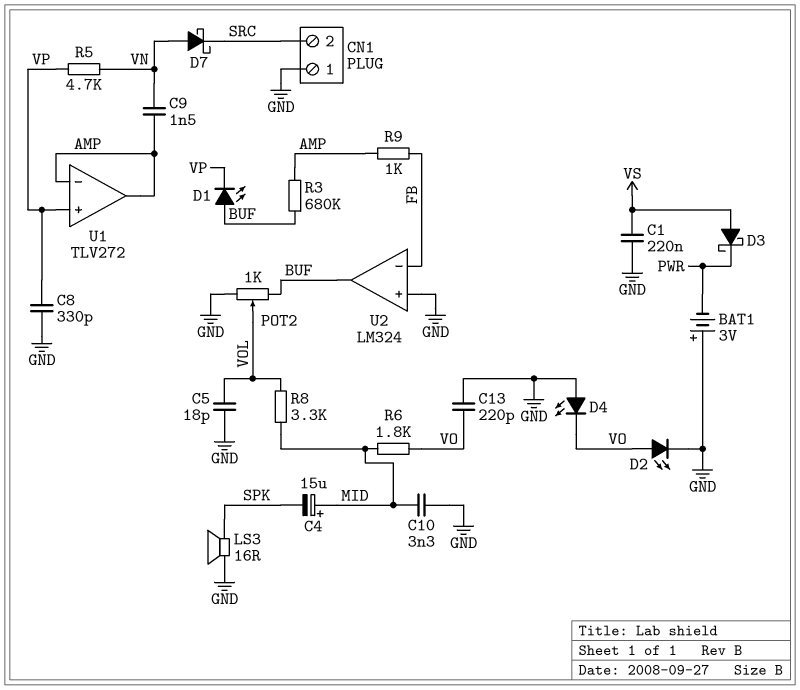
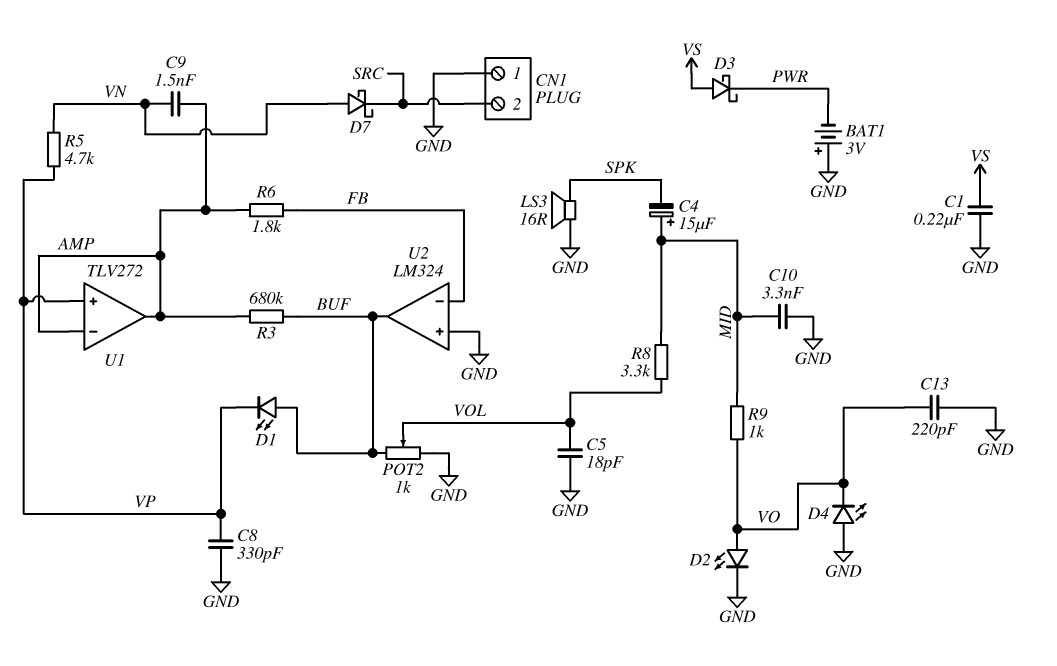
R6: 1.8k (MID, VO) -> 1.8k (AMP, FB)
R9: 1k (AMP, FB) -> 1k (MID, VO)

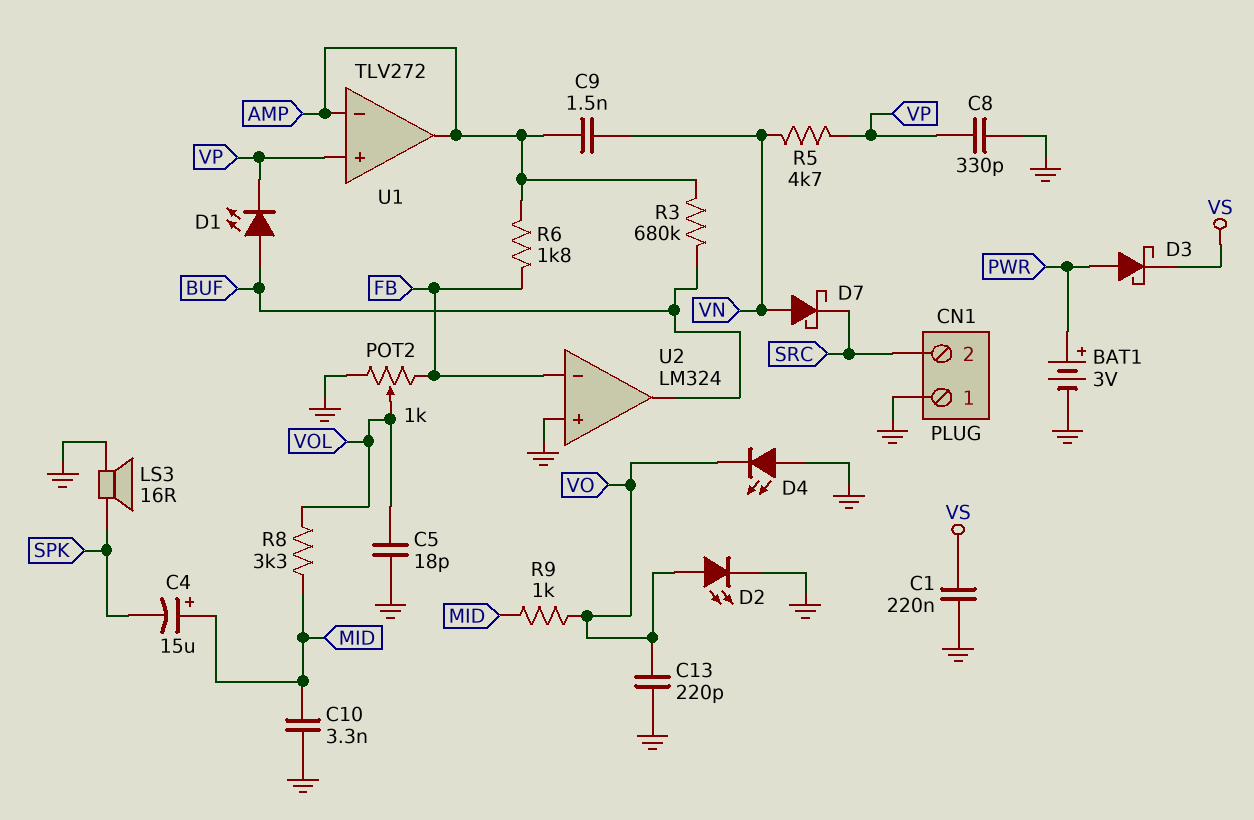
BAT1: 3V (plus GND, minus PWR) -> 3V (plus PWR, minus GND)
D3: schottky (A VS, K PWR) -> schottky (A PWR, K VS)
POT2: 1k (BUF, GND, wiper VOL) -> 1k (FB, GND, wiper VOL)

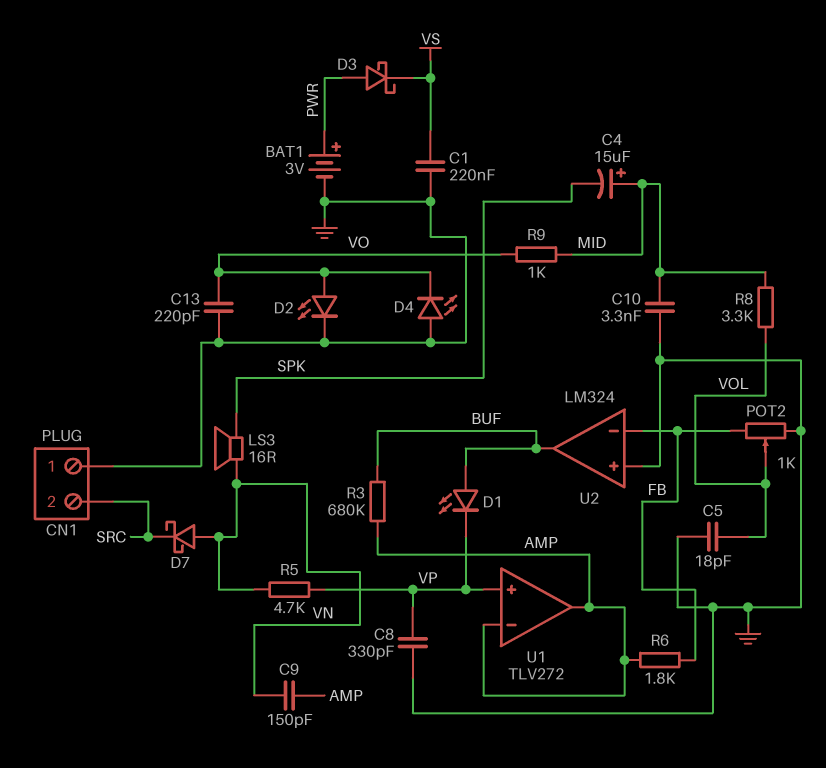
C9: 1.5nF (AMP, VN) -> 150pF (AMP, VN)
LS3: speaker 16R (GND, SPK) -> speaker 16R (SPK, VN)

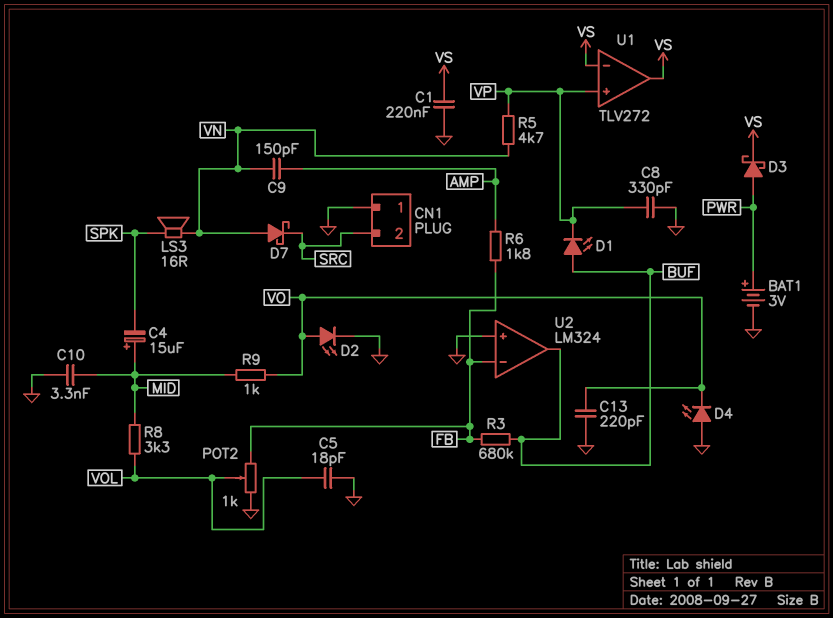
R3: 680k (AMP, BUF) -> 680k (BUF, FB)
U1 pin in-: AMP -> VS
U1 pin out: AMP -> VS

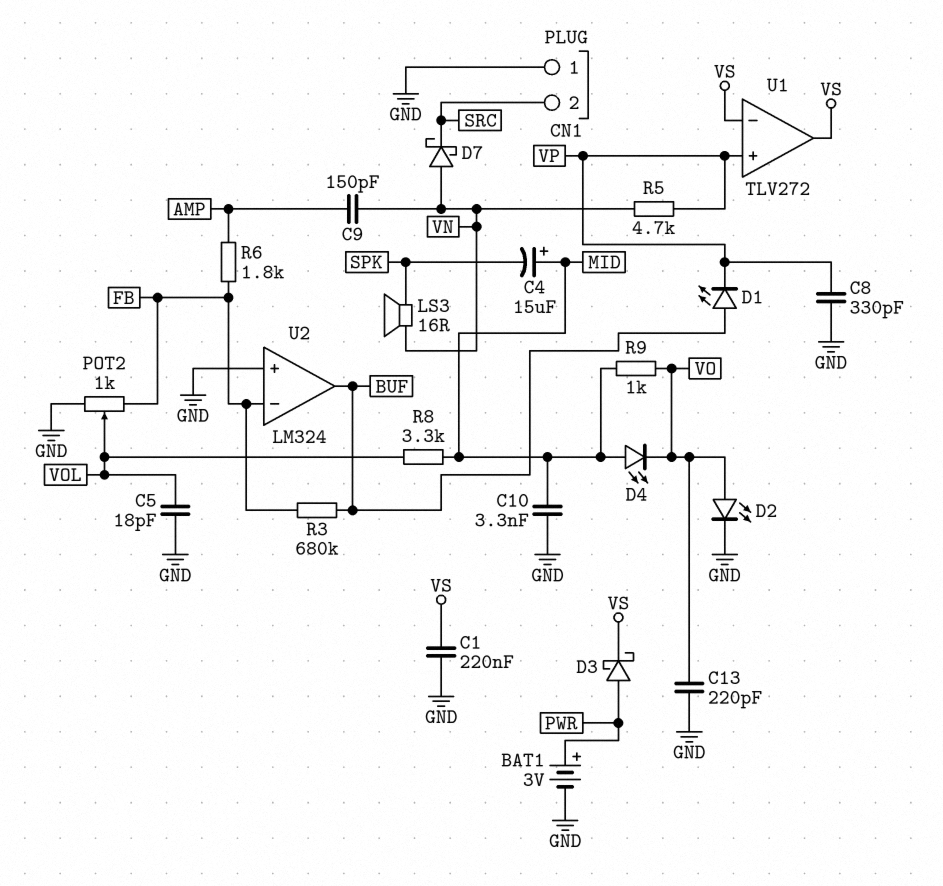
D4: LED (A GND, K VO) -> LED (A MID, K VO)

